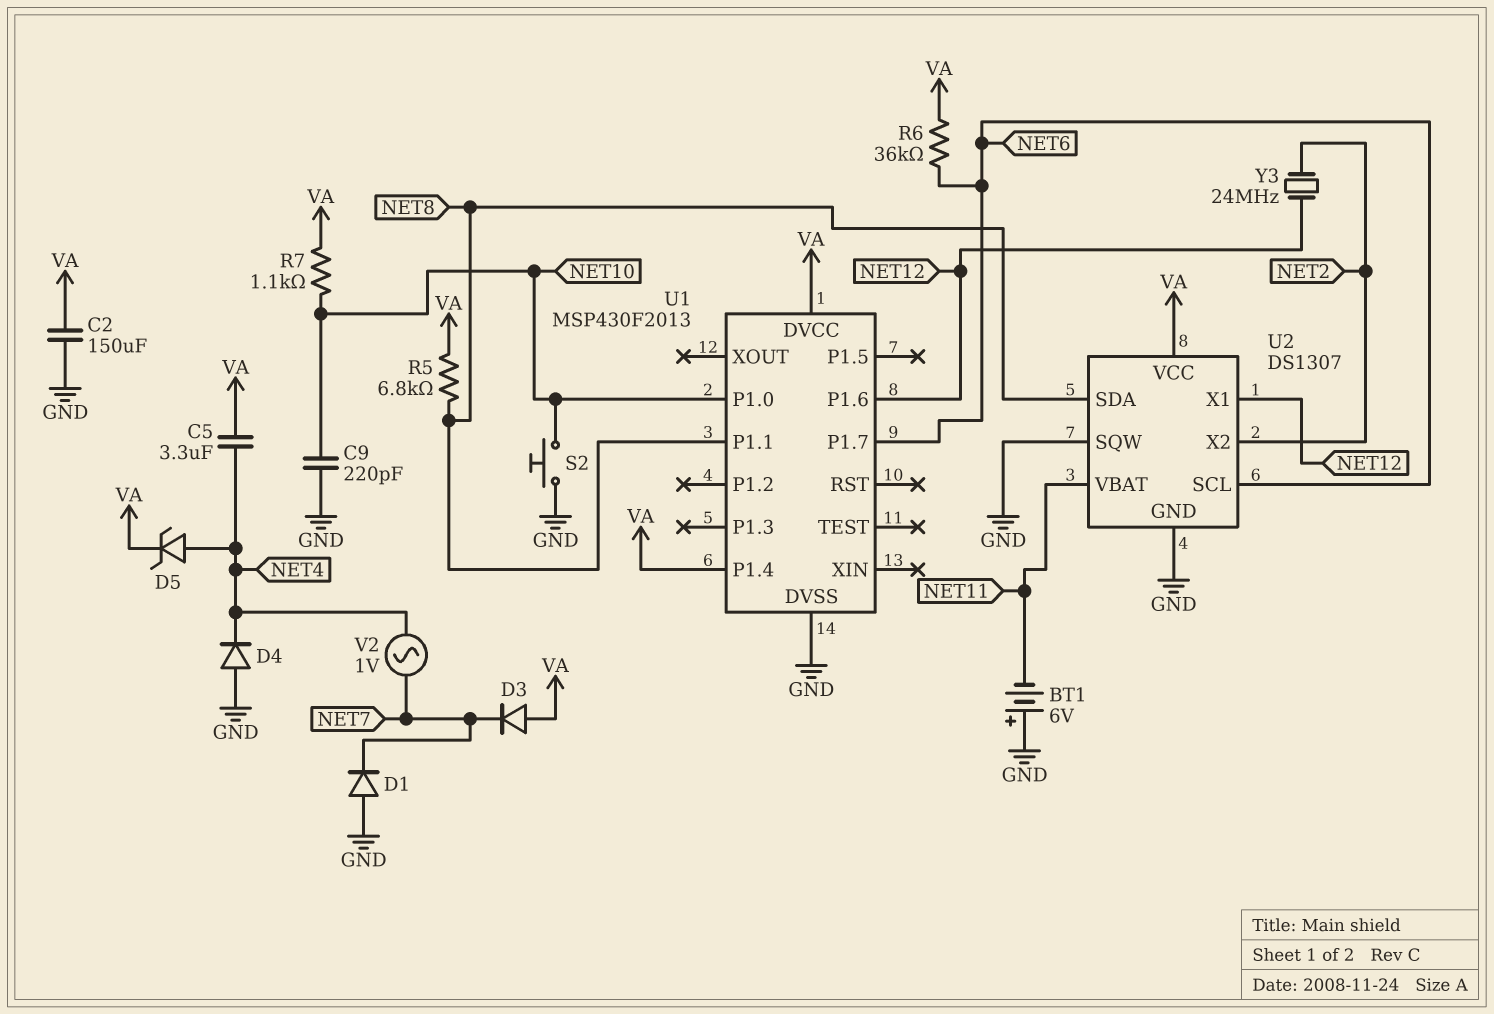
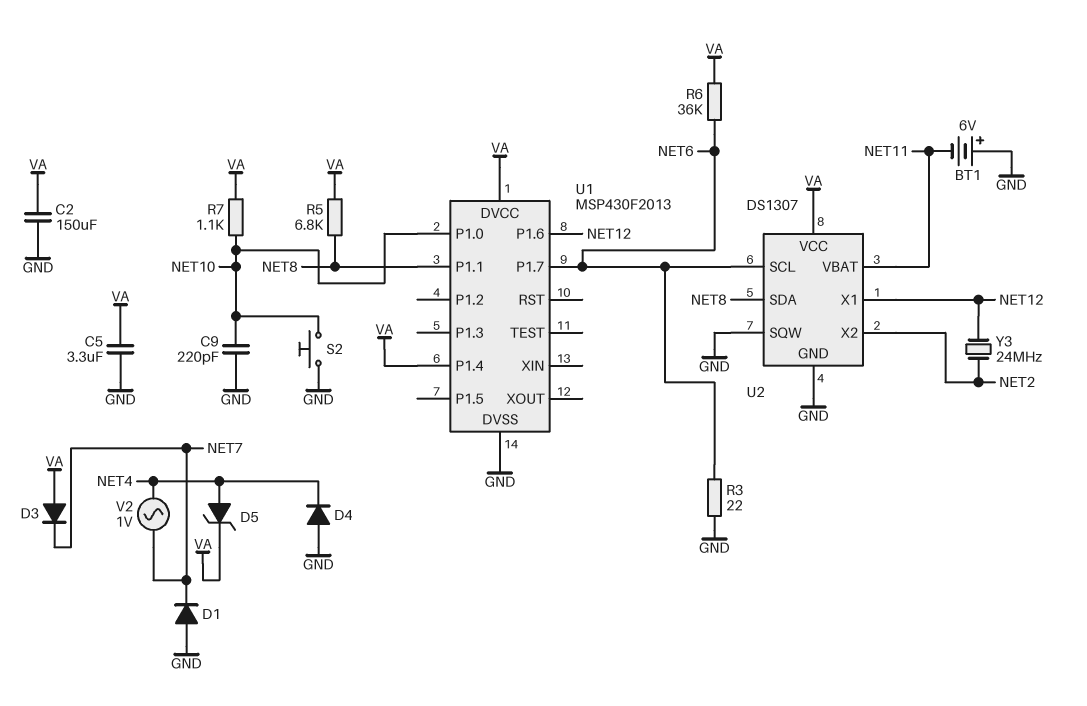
C5: 3.3uF (NET4, VA) -> 3.3uF (GND, VA)
R3: none -> 22 (GND, NET6)

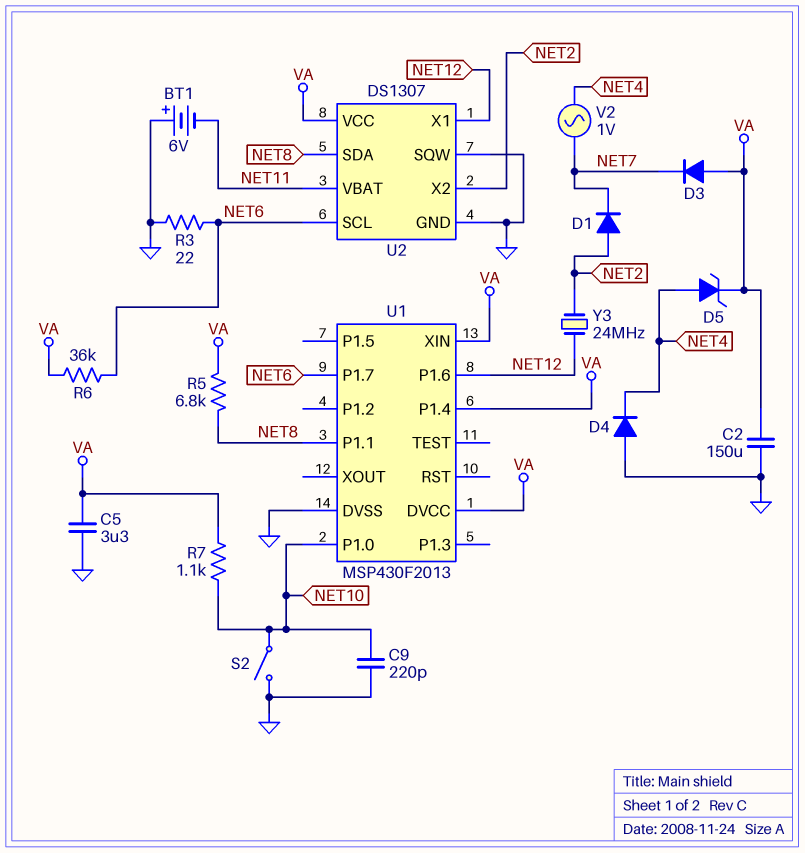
D1: diode (A GND, K NET7) -> diode (A NET2, K NET7)
S2: button (GND, NET10) -> switch (GND, NET10)
U1 pin XIN: none -> VA

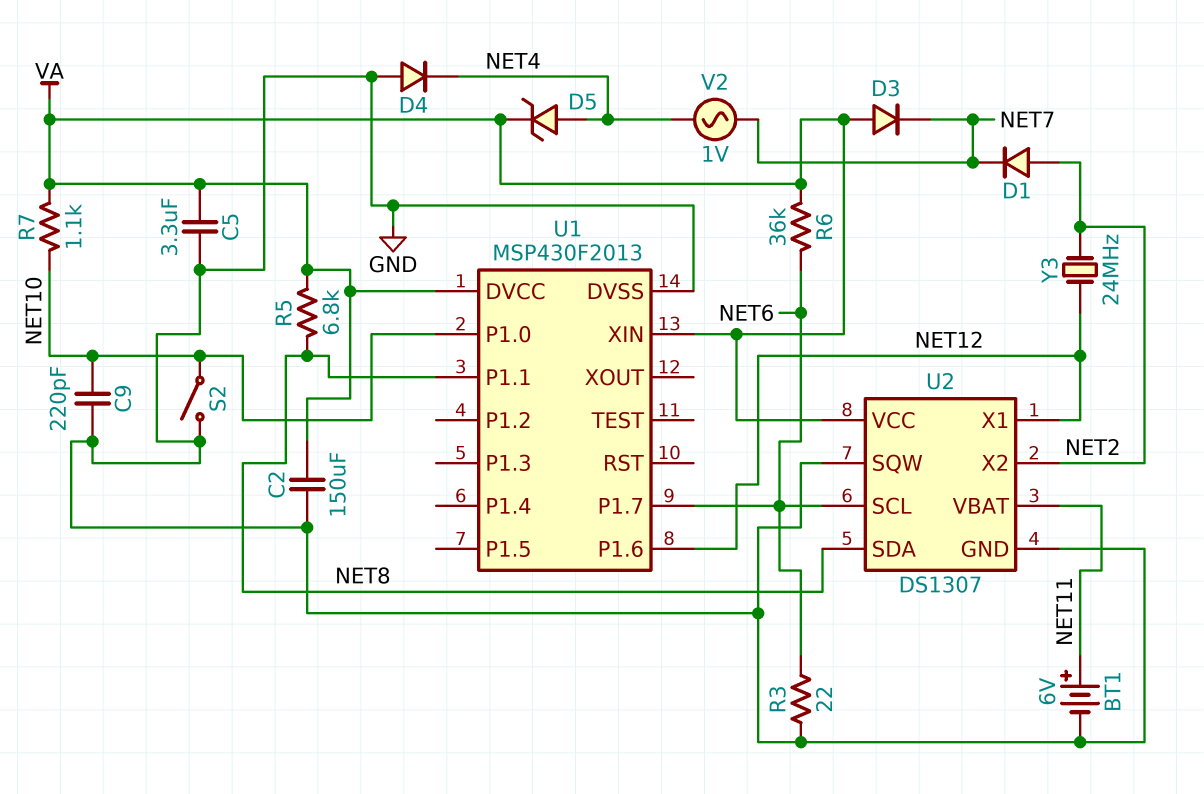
BT1: 6V (plus GND, minus NET11) -> 6V (plus NET11, minus GND)
U1 pin P1.4: VA -> none

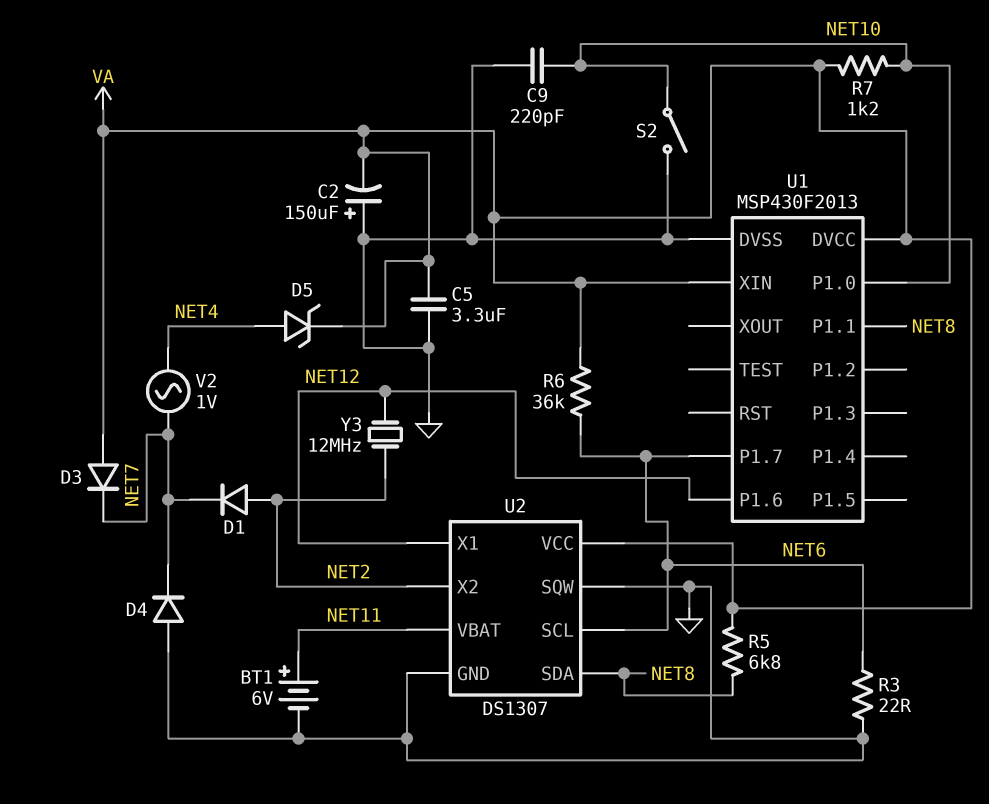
C2: 150uF (GND, VA) -> 150uF (plus GND, minus VA)
D4: diode (A GND, K NET4) -> diode (A GND, K NET7)
R7: 1.1k (NET10, VA) -> 1.2k (NET10, VA)
Y3: 24MHz (NET2, NET12) -> 12MHz (NET2, NET12)

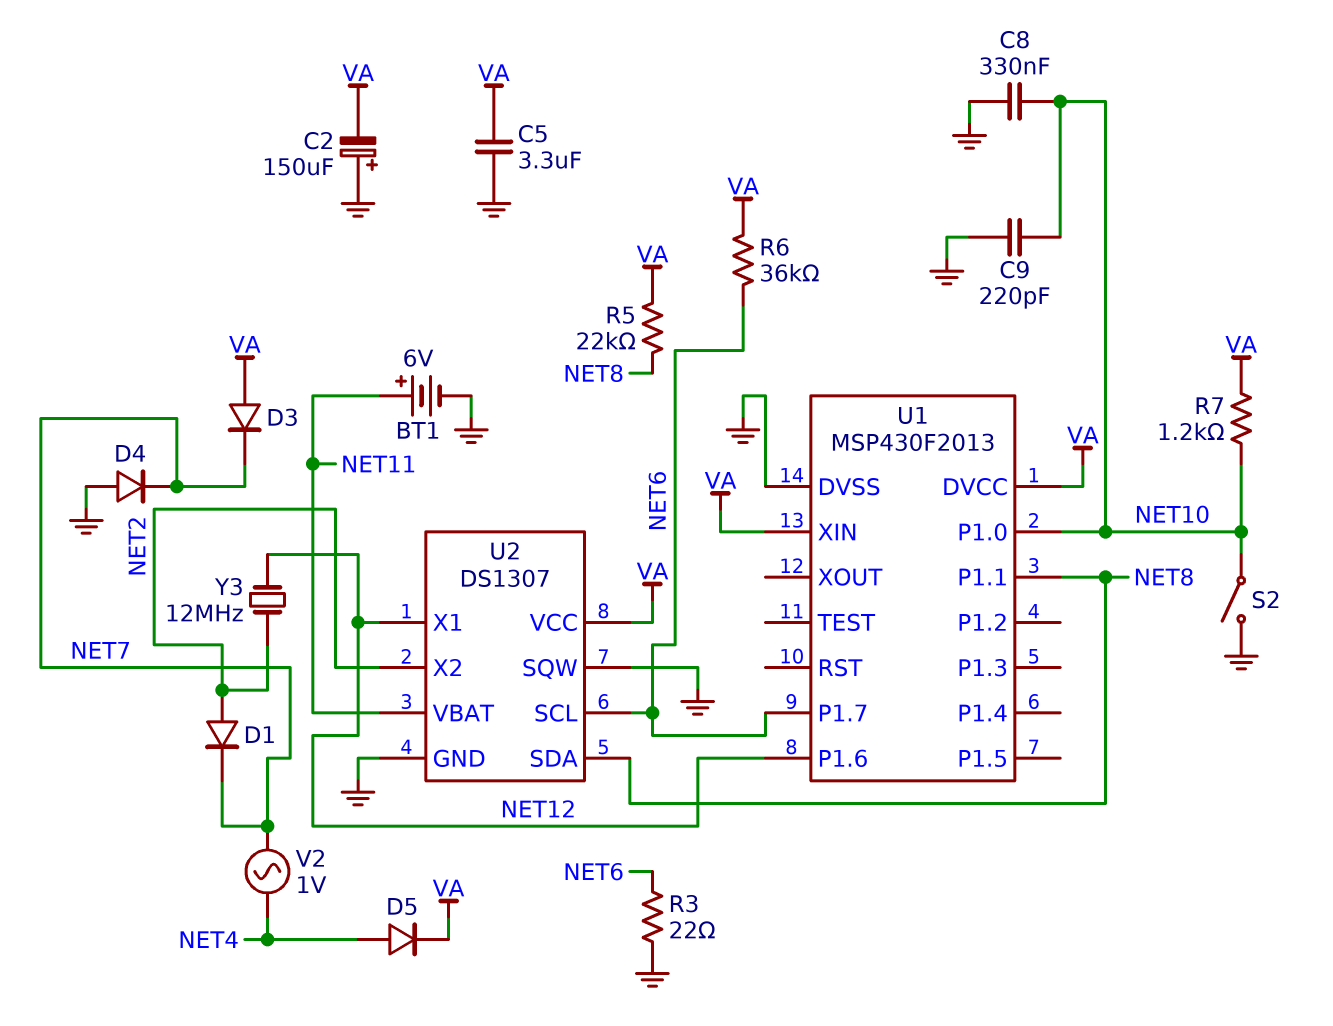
C8: none -> 330nF (GND, NET10)
D5: zener (A NET4, K VA) -> diode (A NET4, K VA)
R5: 6.8k (NET8, VA) -> 22k (NET8, VA)

